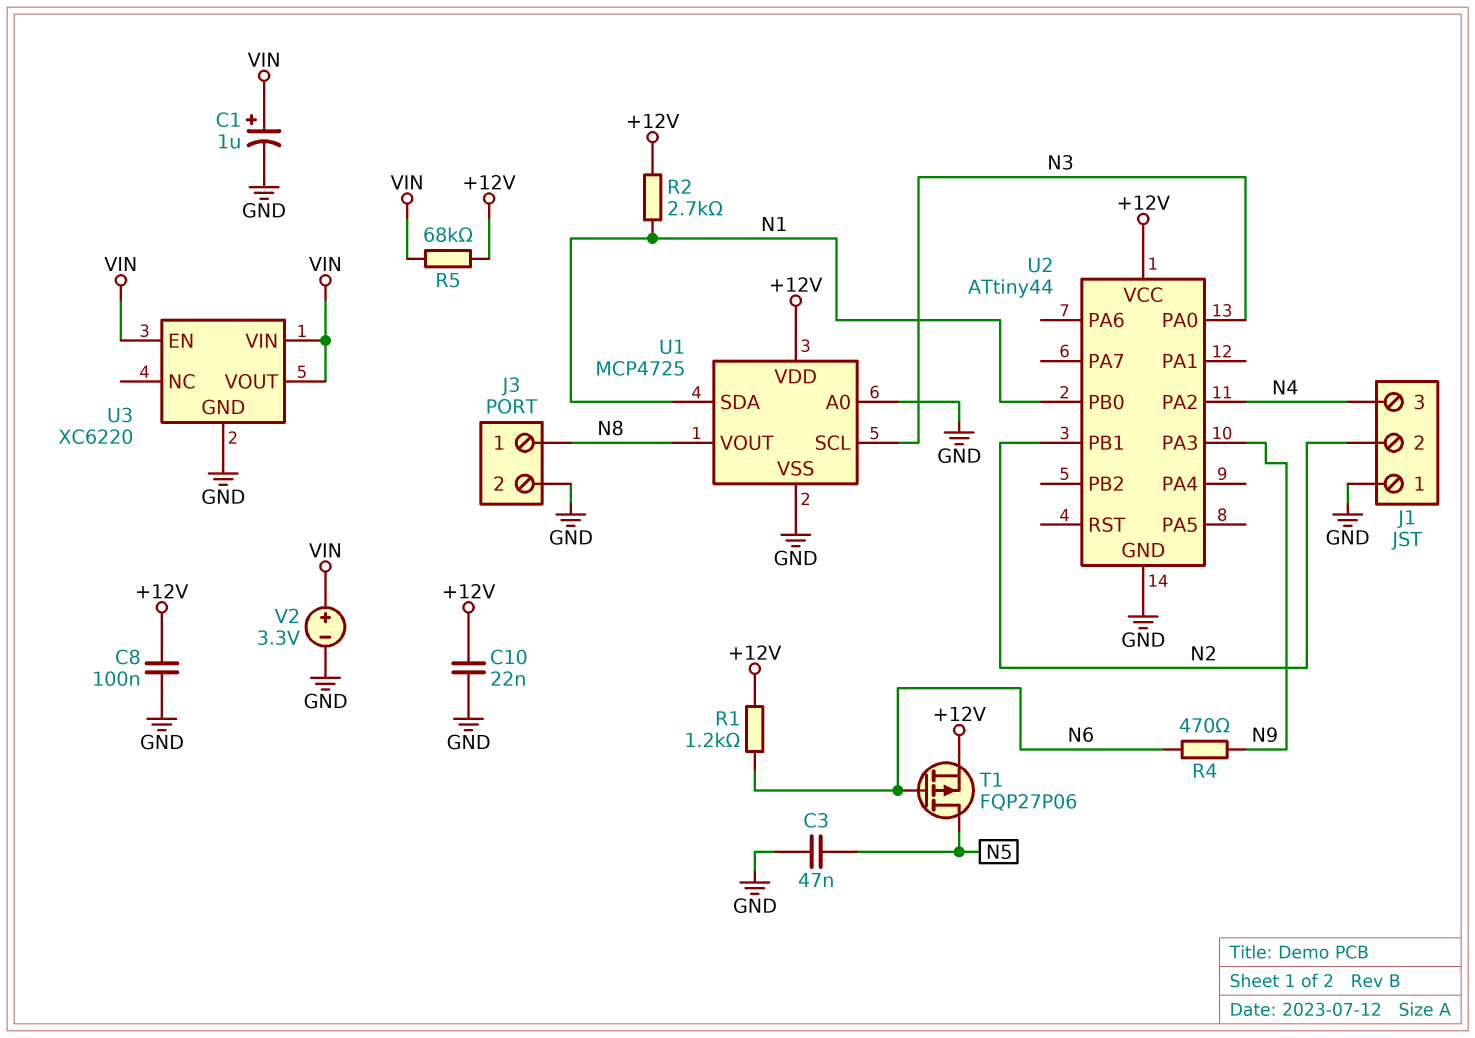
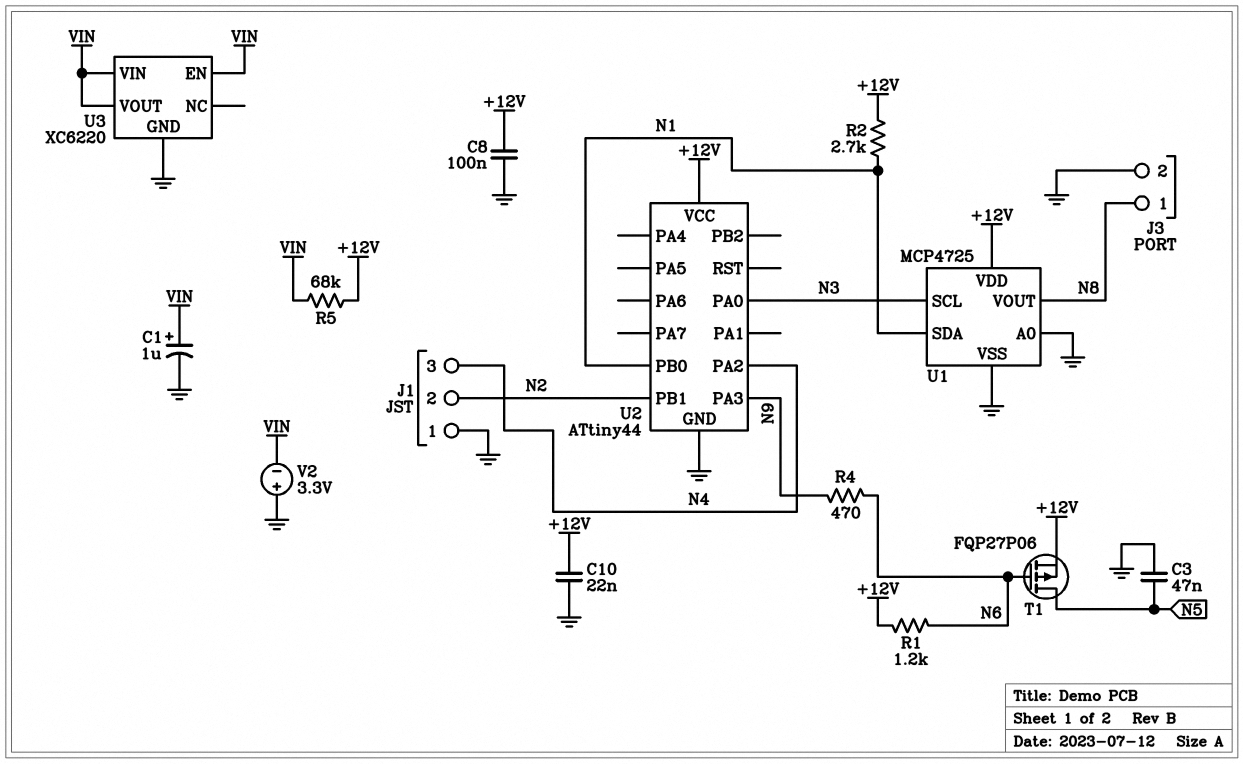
V2: 3.3V (plus VIN, minus GND) -> 3.3V (plus GND, minus VIN)

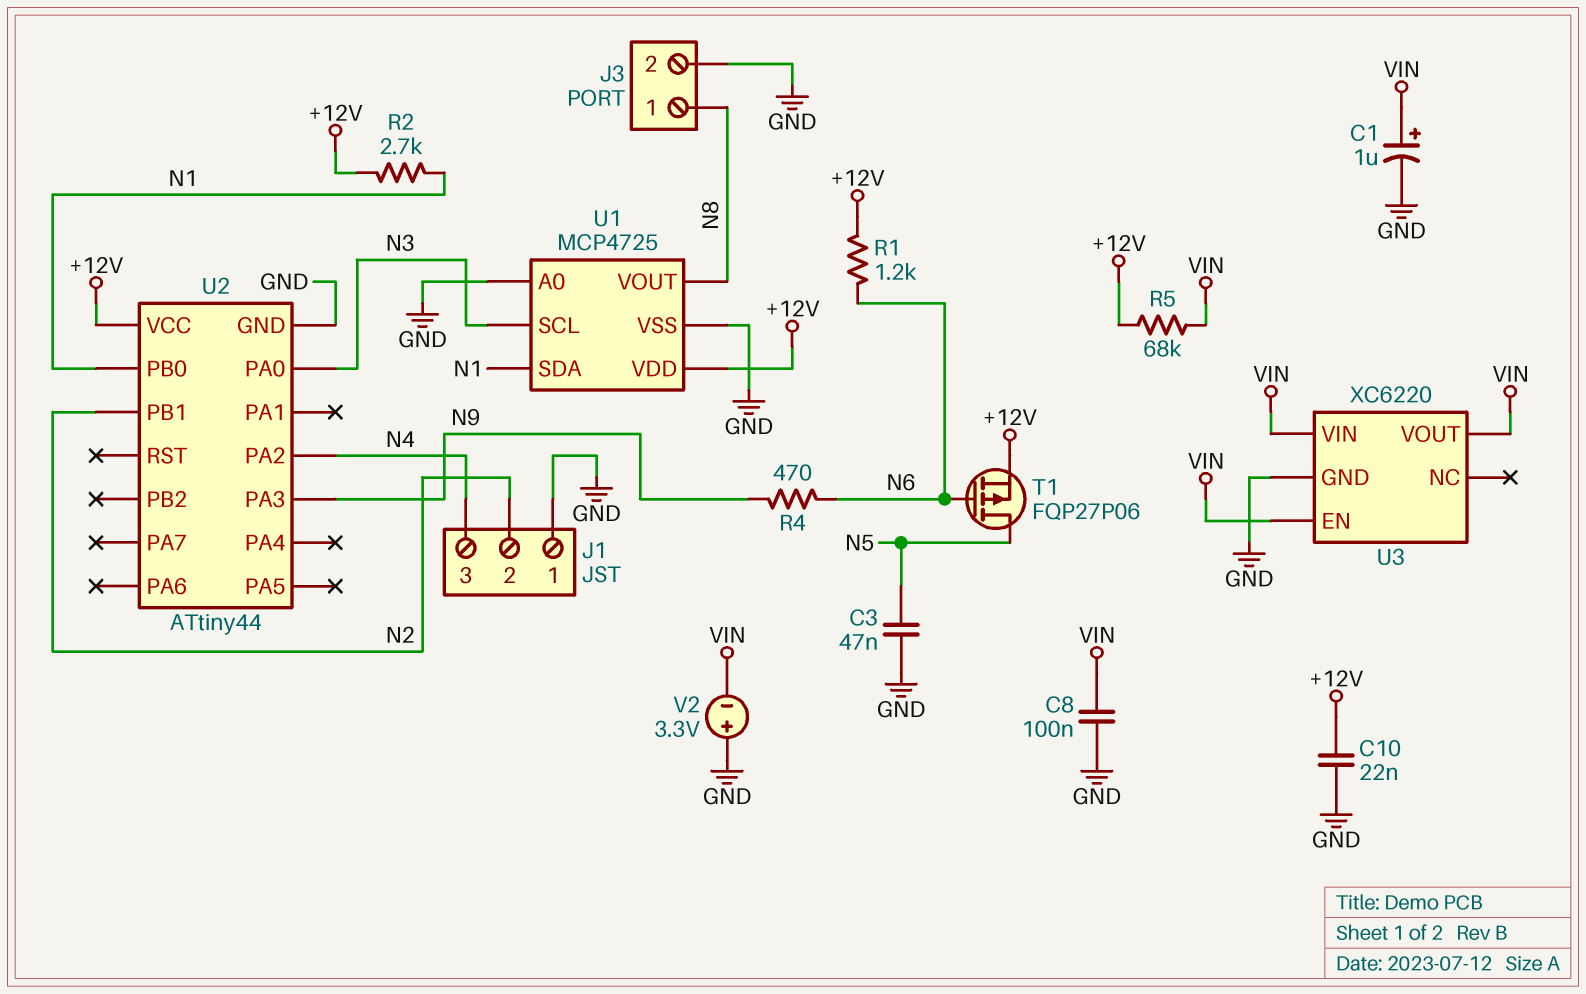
C8: 100nF (+12V, GND) -> 100nF (GND, VIN)

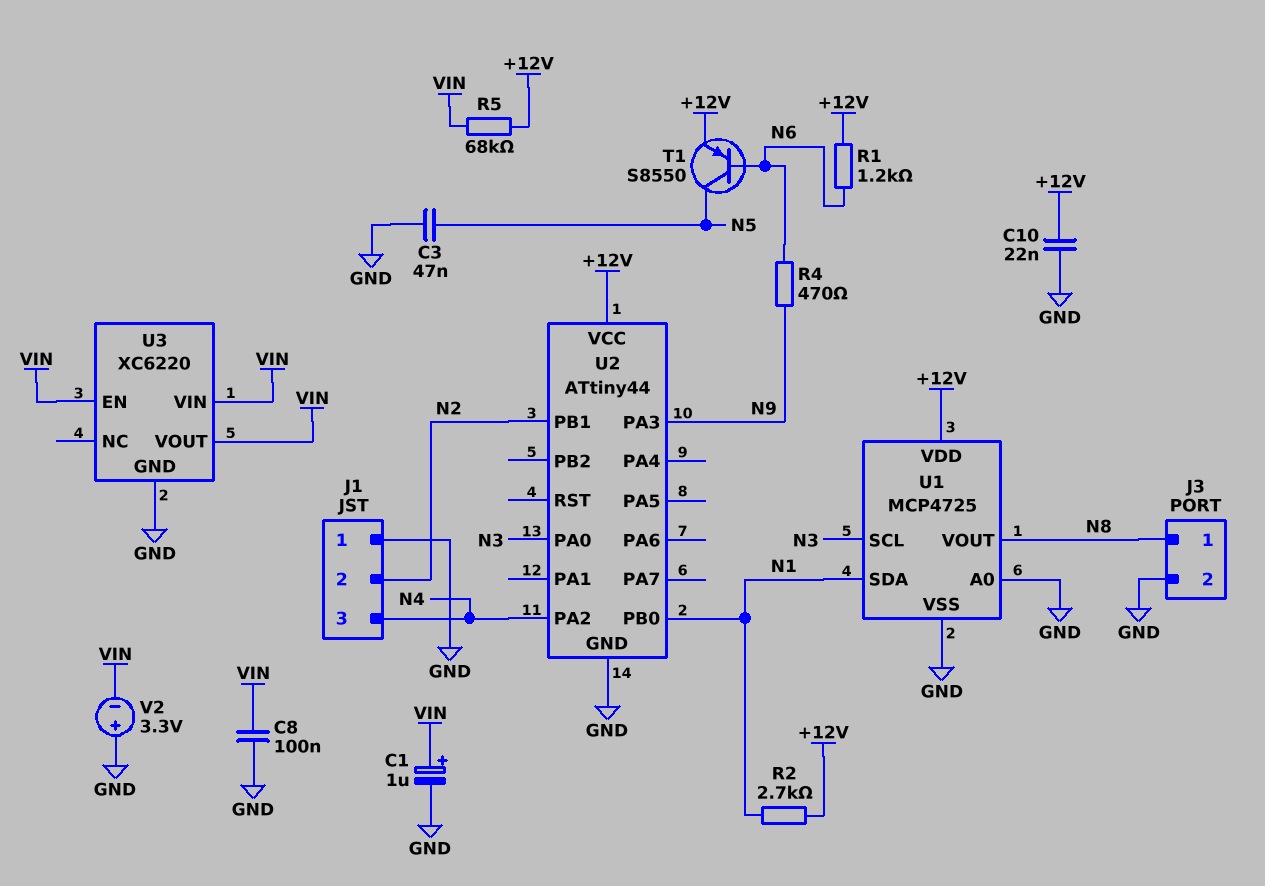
T1: PMOS FQP27P06 (G N6, D N5, S +12V) -> PNP S8550 (B N6, C N5, E +12V)

